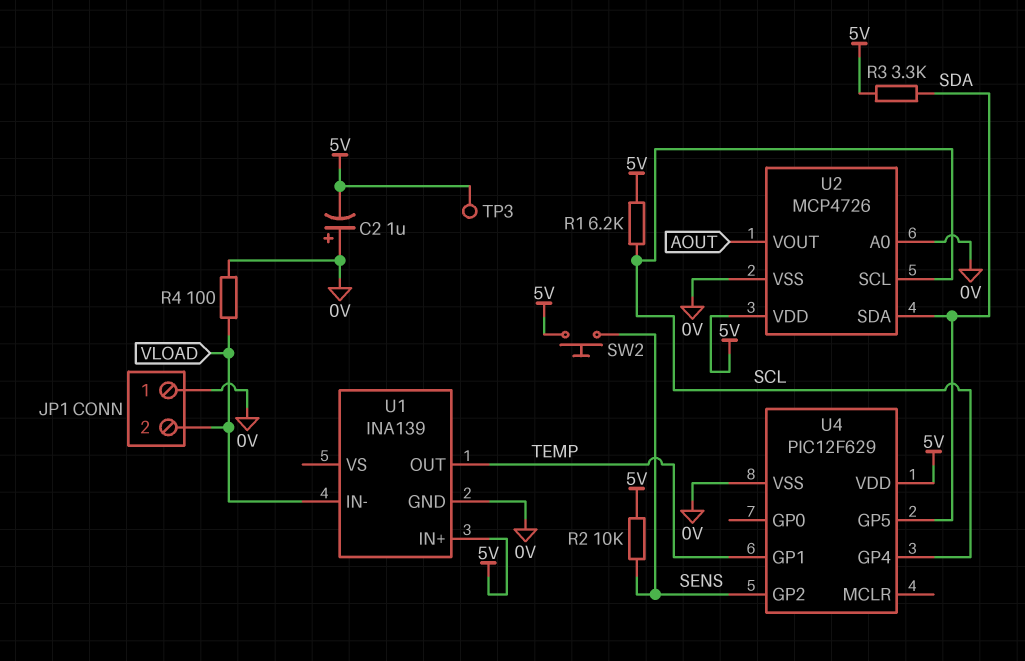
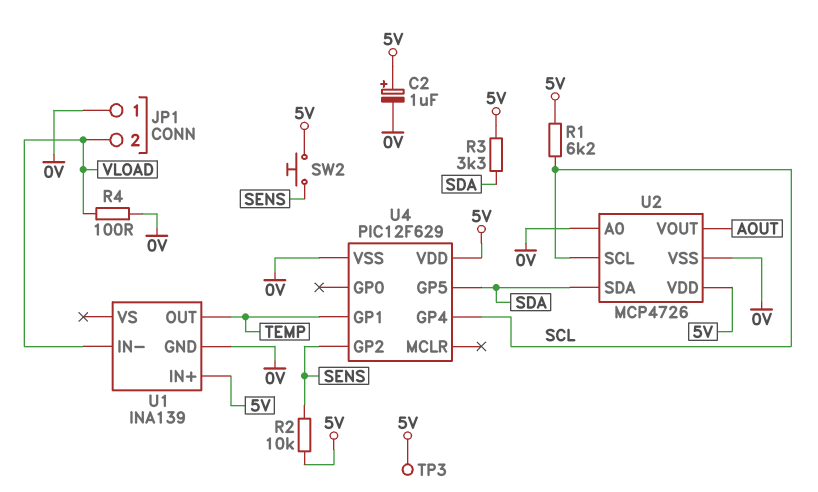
C2: 1uF (plus 0V, minus 5V) -> 1uF (plus 5V, minus 0V)

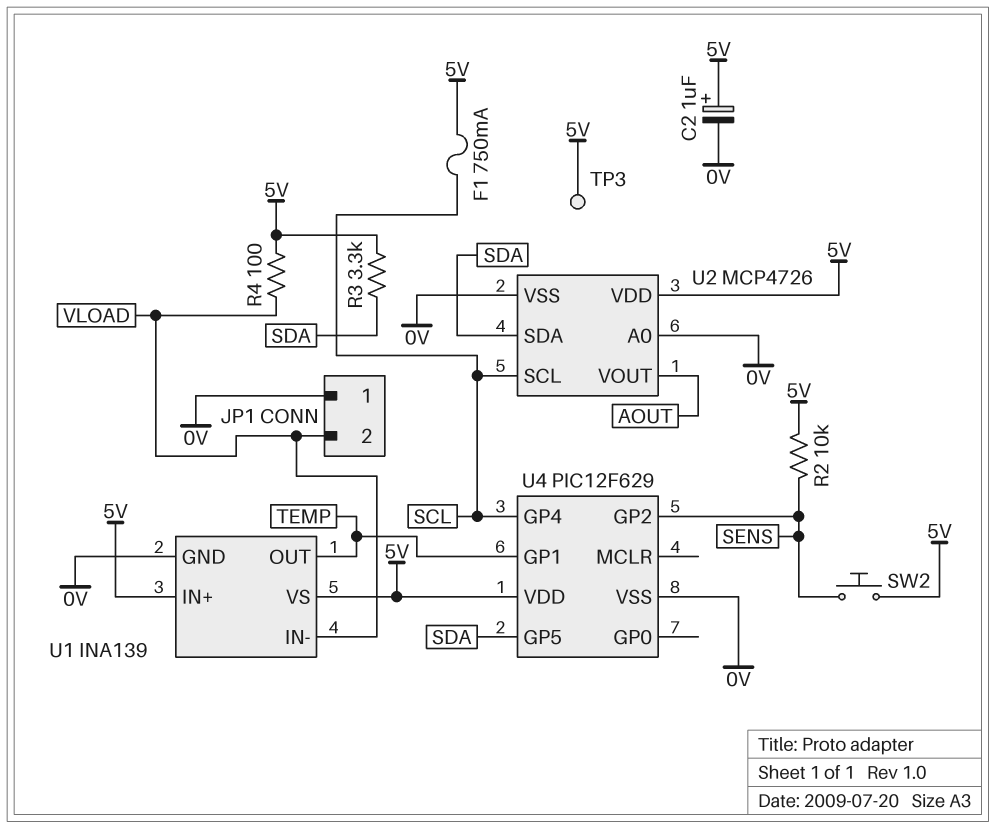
F1: none -> 750mA (5V, SCL)
R1: 6.2k (5V, SCL) -> none
R4: 100 (0V, VLOAD) -> 100 (5V, VLOAD)
U1 pin VS: none -> 5V

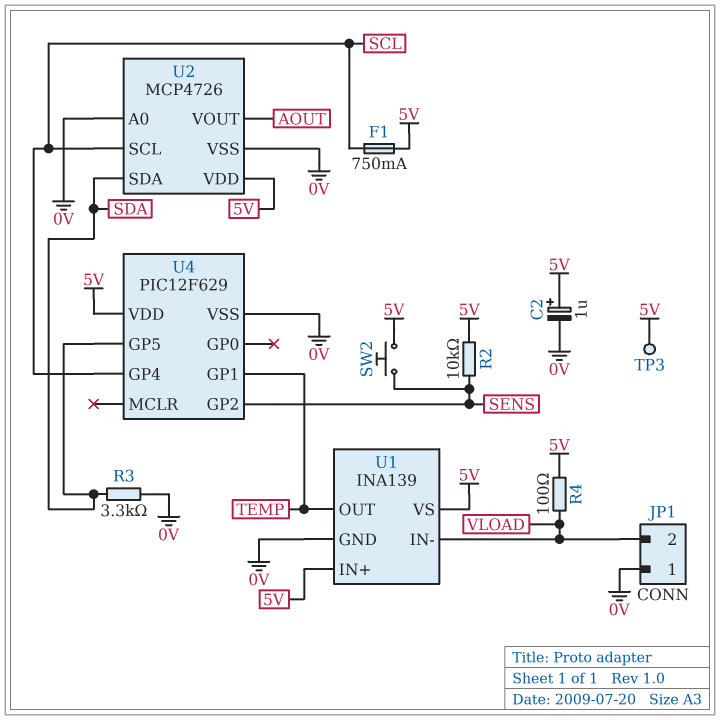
R3: 3.3k (5V, SDA) -> 3.3k (0V, SDA)

